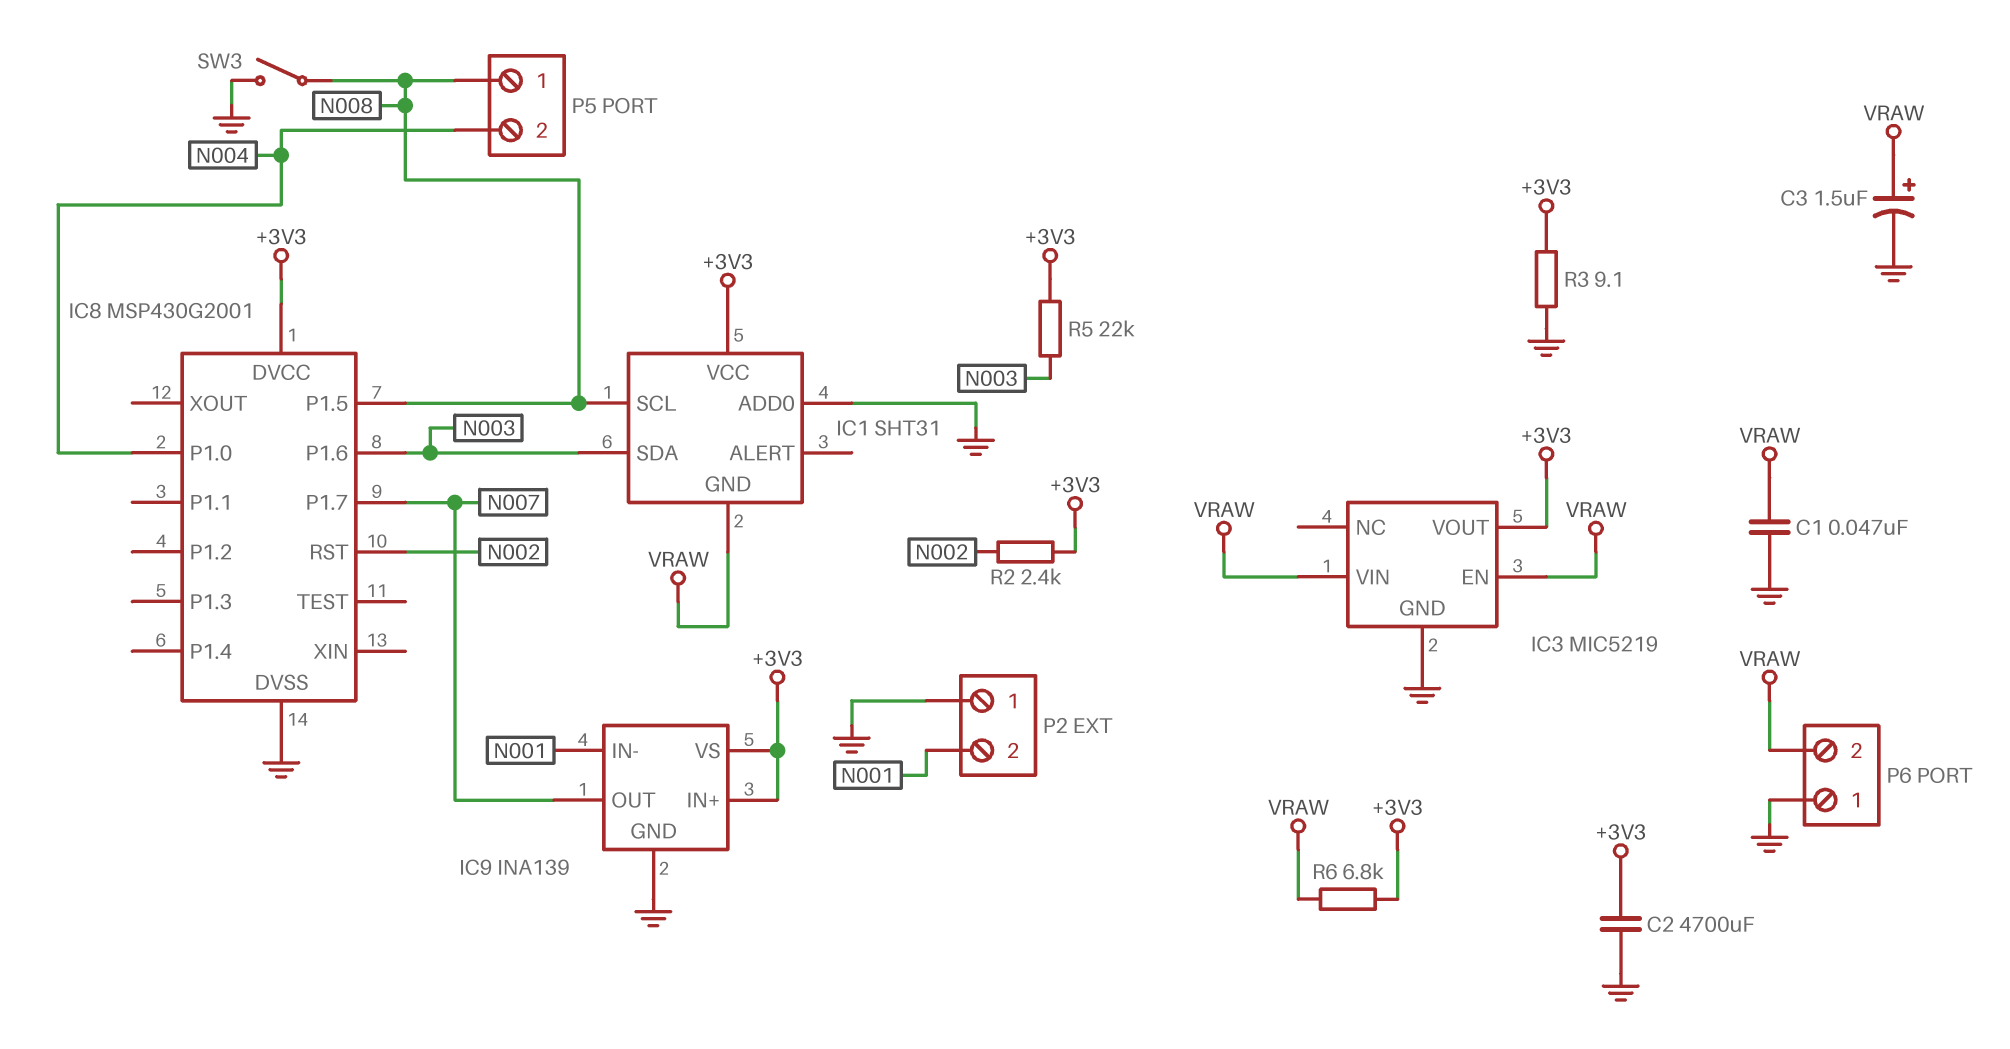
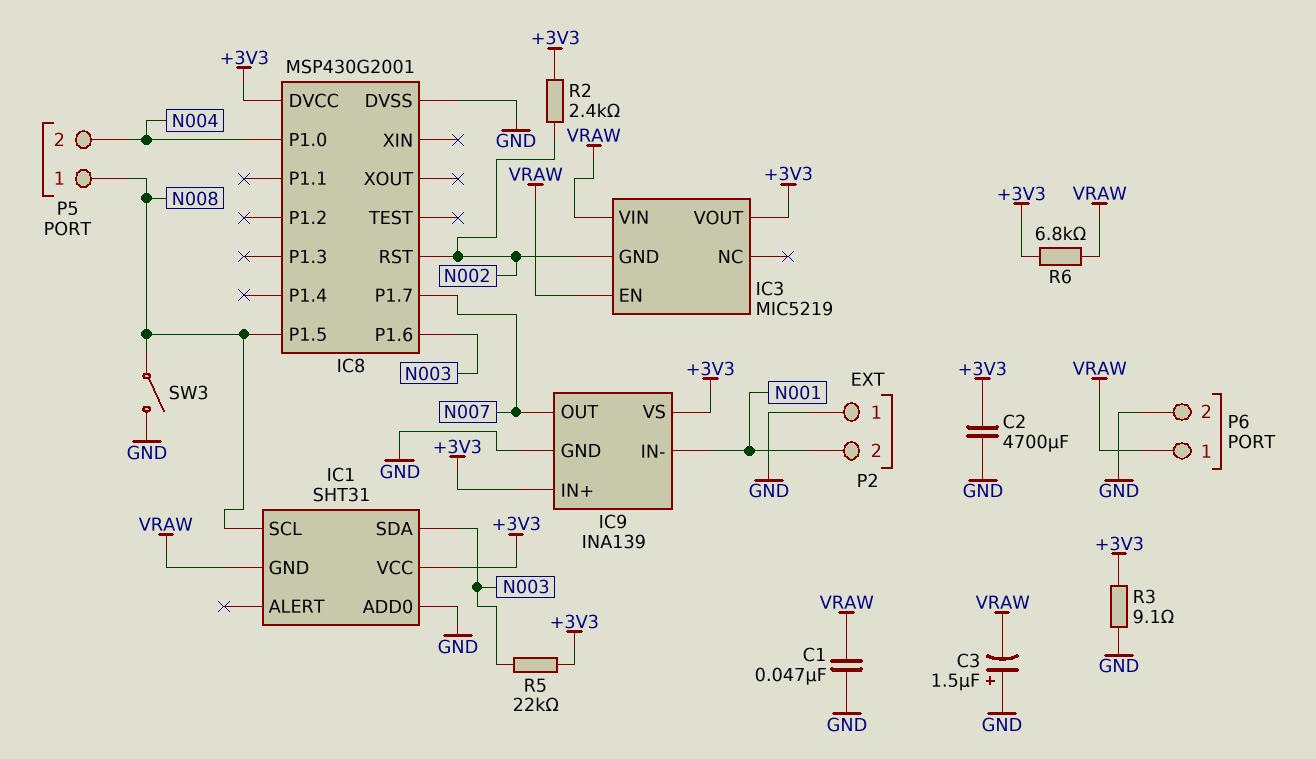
C3: 1.5uF (plus VRAW, minus GND) -> 1.5uF (plus GND, minus VRAW)
IC3 pin GND: GND -> N002
P6 pin 1: GND -> VRAW
P6 pin 2: VRAW -> GND

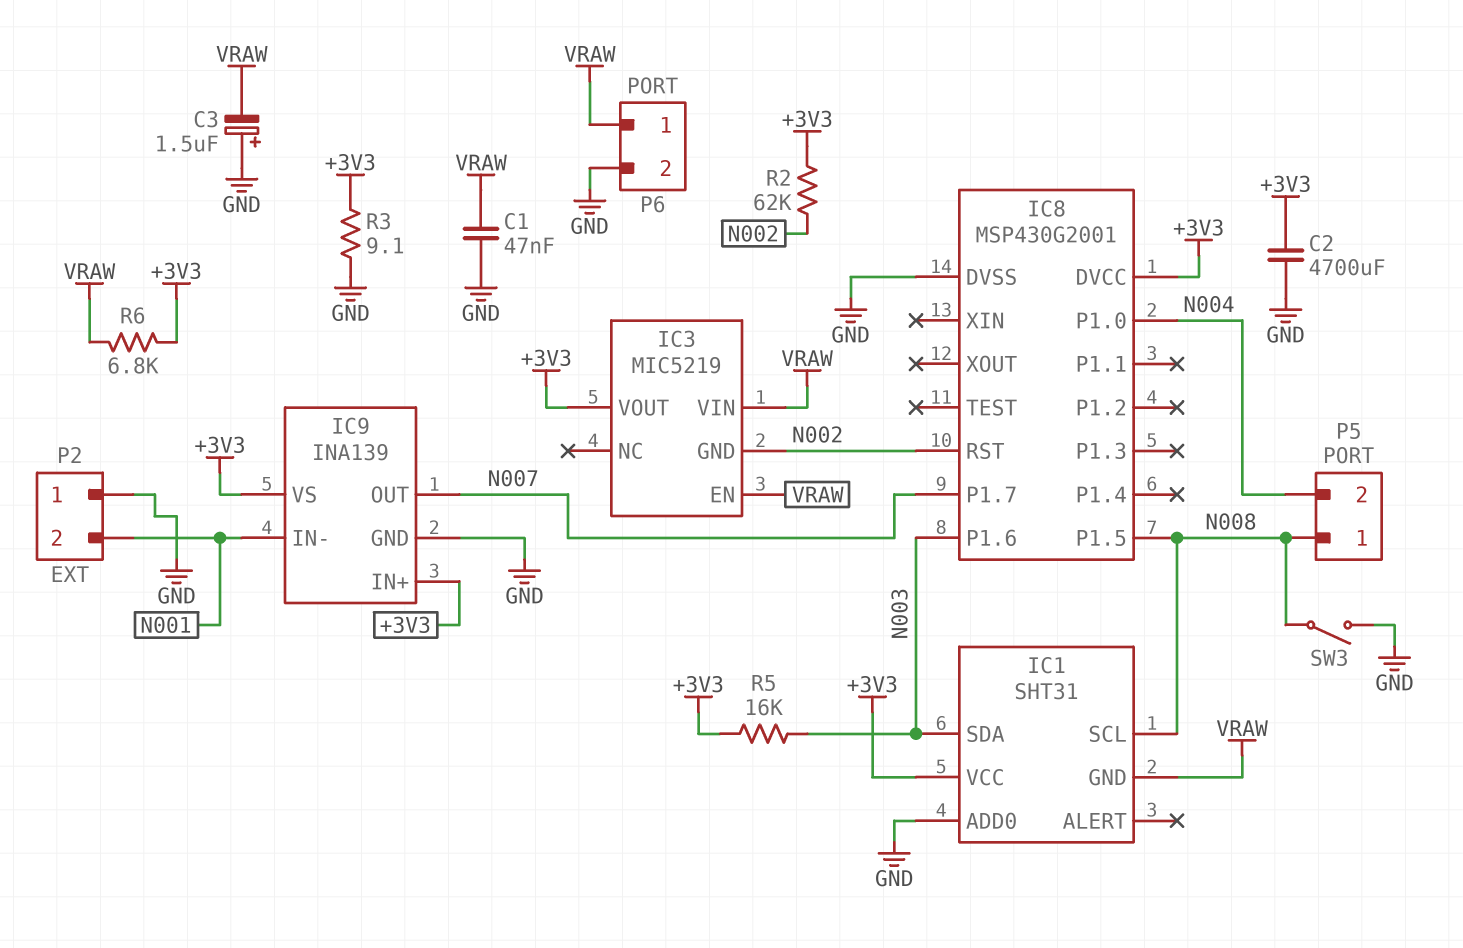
R2: 2.4k (+3V3, N002) -> 62k (+3V3, N002)
R5: 22k (+3V3, N003) -> 16k (+3V3, N003)

